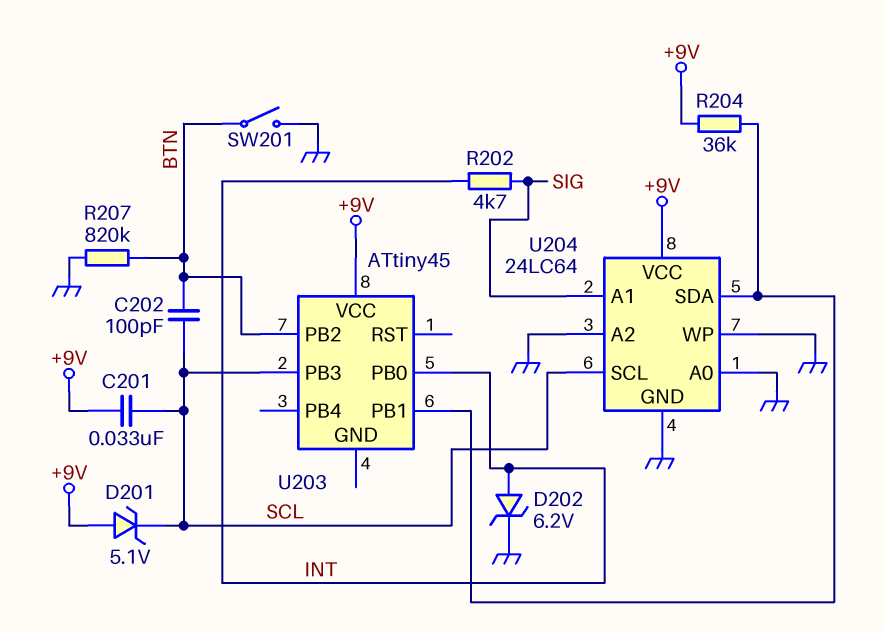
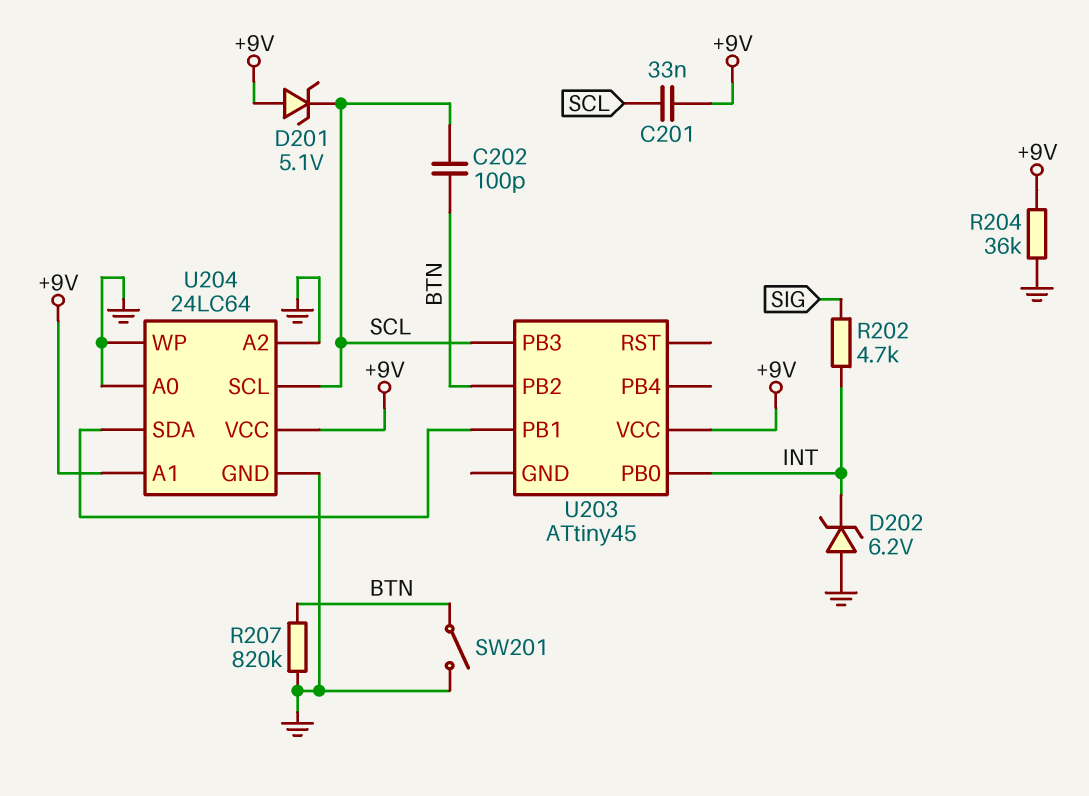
D202: zener 6.2V (A INT, K GND) -> zener 6.2V (A GND, K INT)
R204: 36k (+9V, U203/PB1) -> 36k (+9V, GND)
U204 pin A1: SIG -> +9V

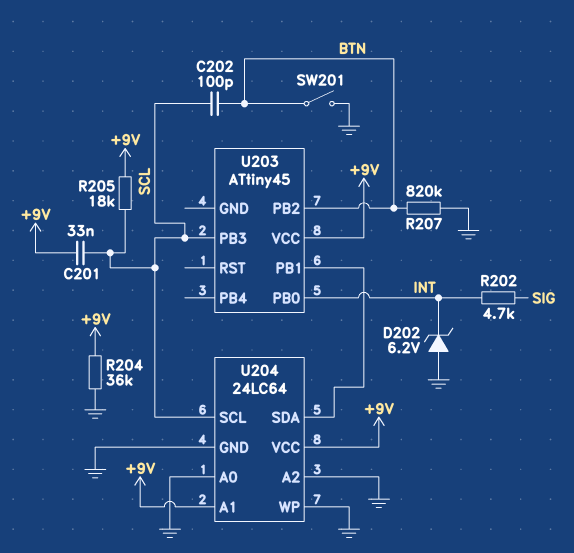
D201: zener 5.1V (A +9V, K SCL) -> none
R205: none -> 18k (+9V, SCL)

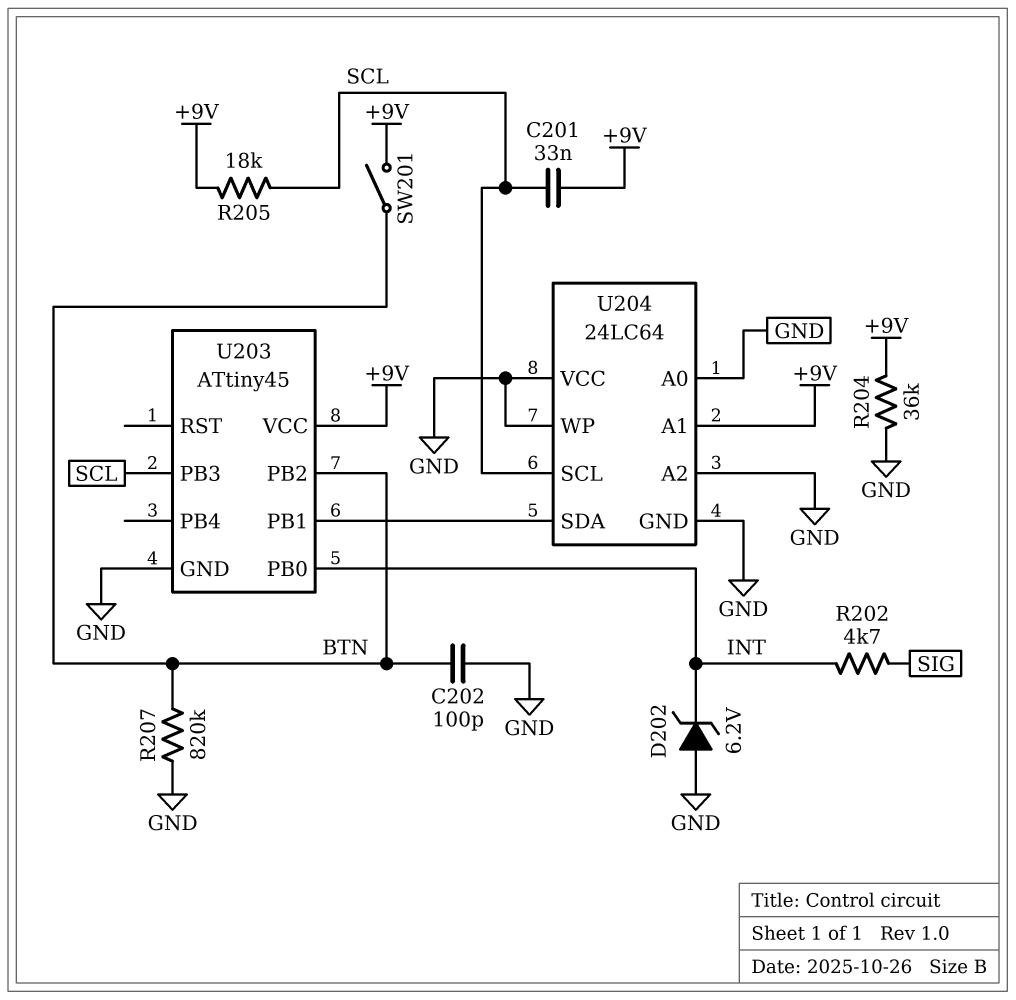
C202: 100pF (BTN, SCL) -> 100pF (BTN, GND)
SW201: switch (BTN, GND) -> switch (+9V, BTN)
U203 pin GND: none -> GND
U204 pin VCC: +9V -> GND

